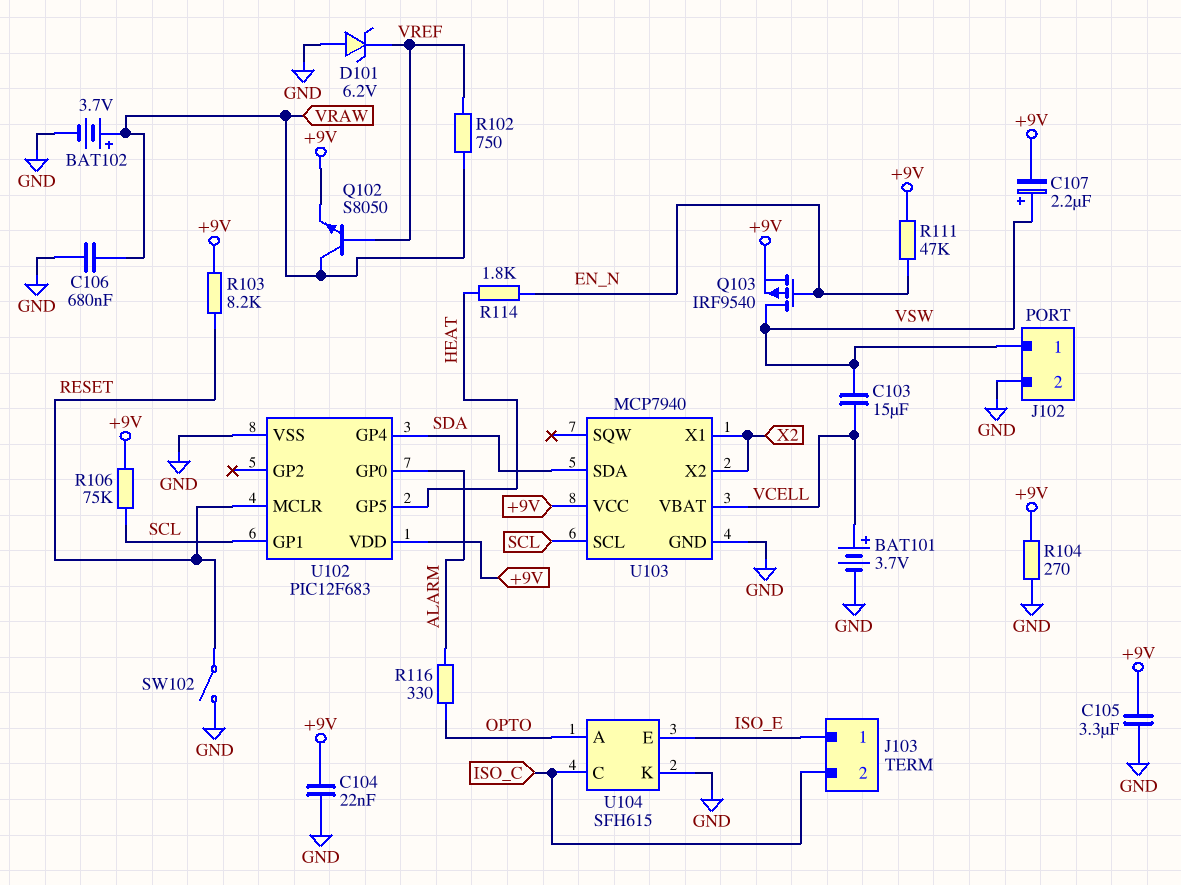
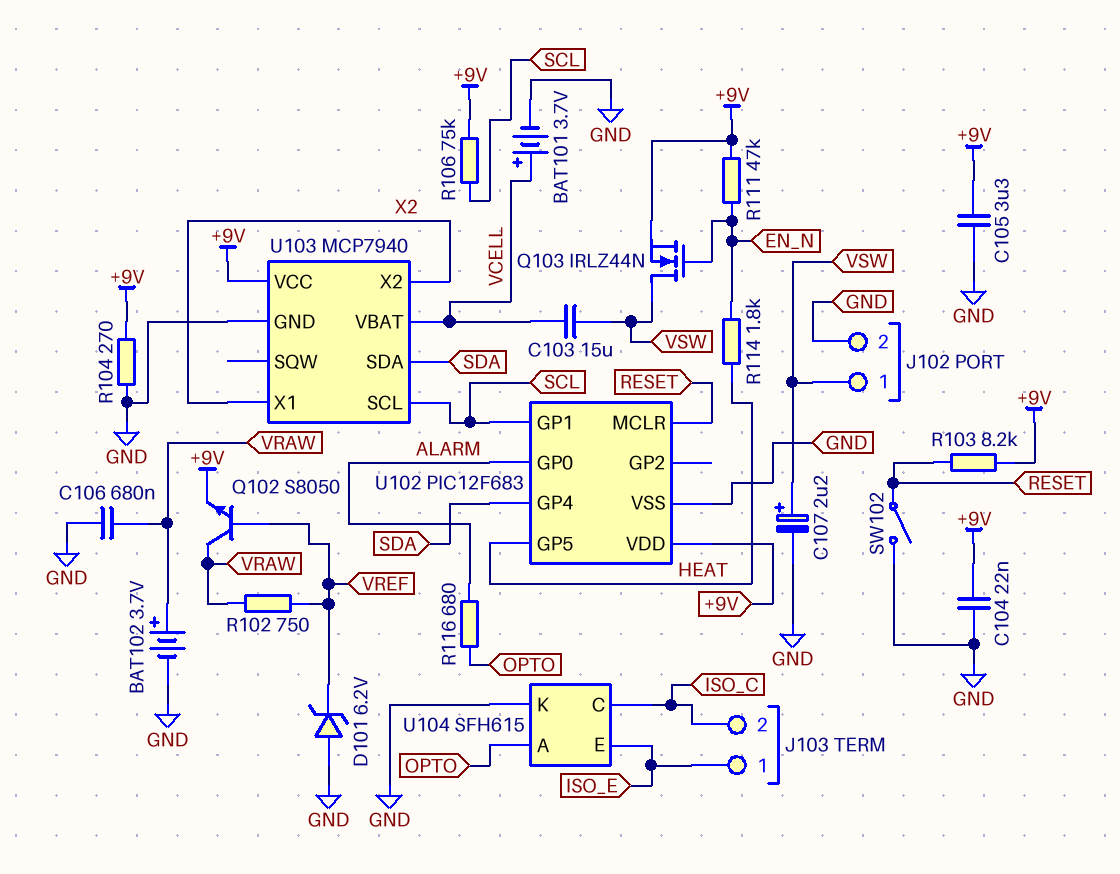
C107: 2.2uF (plus VSW, minus +9V) -> 2.2uF (plus VSW, minus GND)
Q103: PMOS IRF9540 (G EN_N, D VSW, S +9V) -> NMOS IRLZ44N (G EN_N, D VSW, S +9V)
R116: 330 (ALARM, OPTO) -> 680 (ALARM, OPTO)

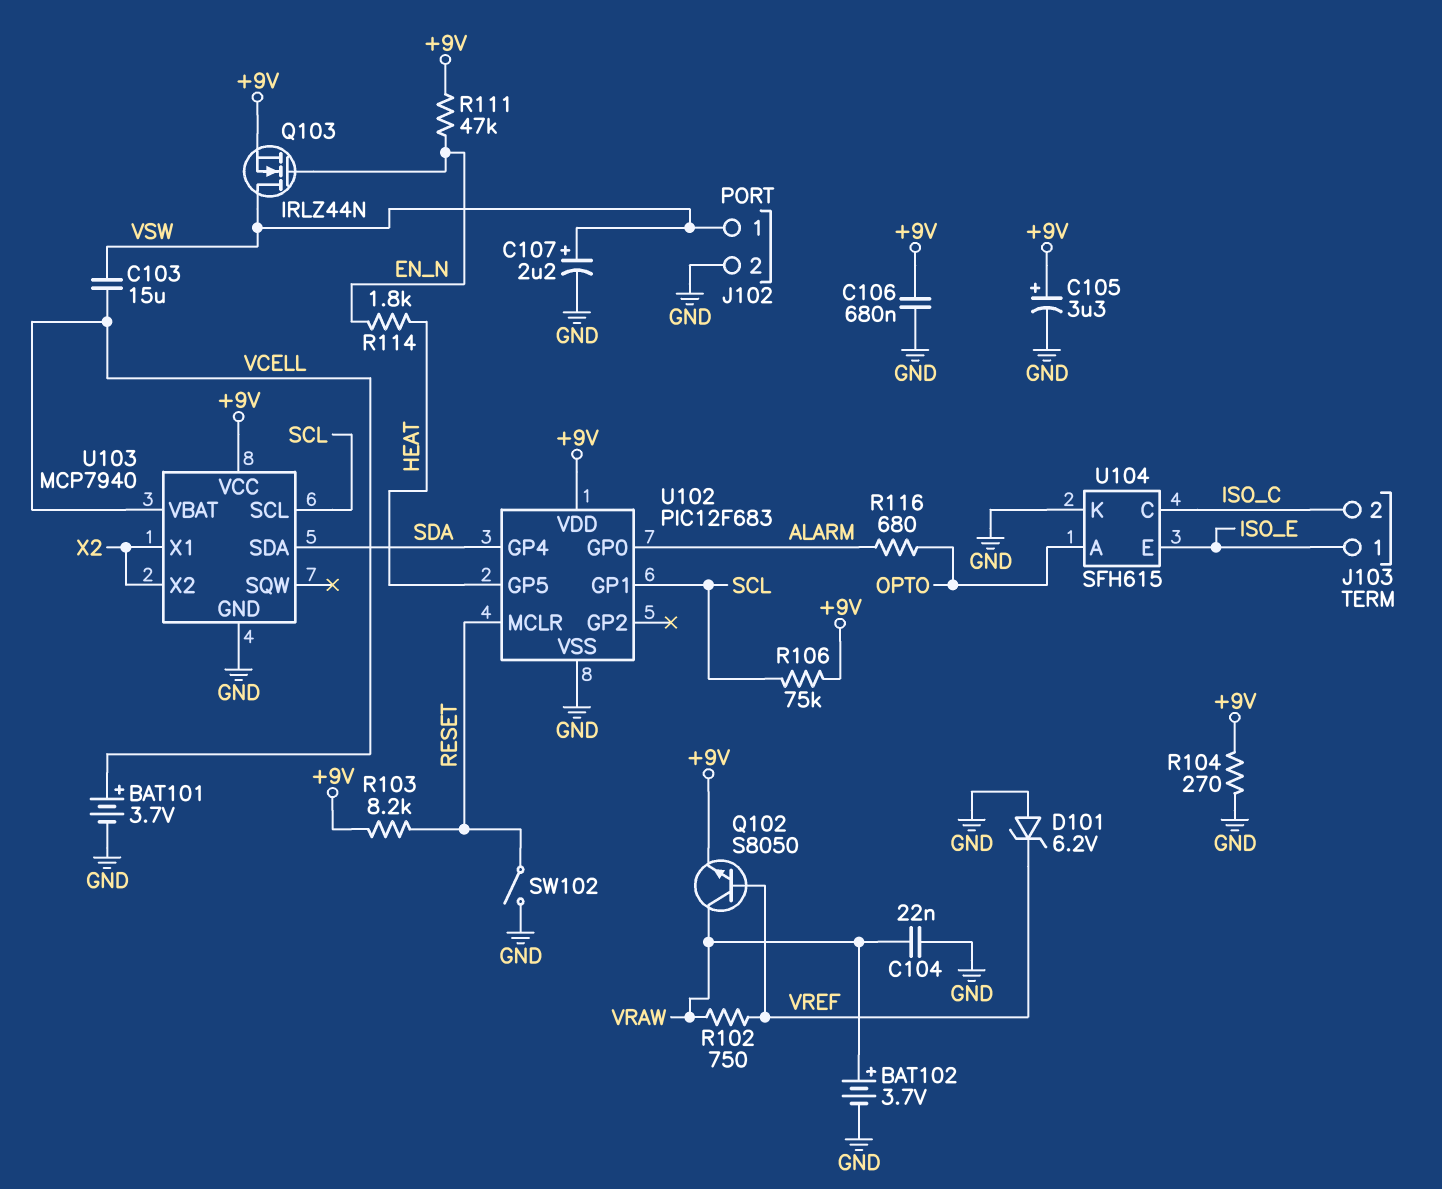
C104: 22nF (+9V, GND) -> 22nF (GND, VRAW)
C105: 3.3uF (+9V, GND) -> 3.3uF (plus +9V, minus GND)
C106: 680nF (GND, VRAW) -> 680nF (+9V, GND)

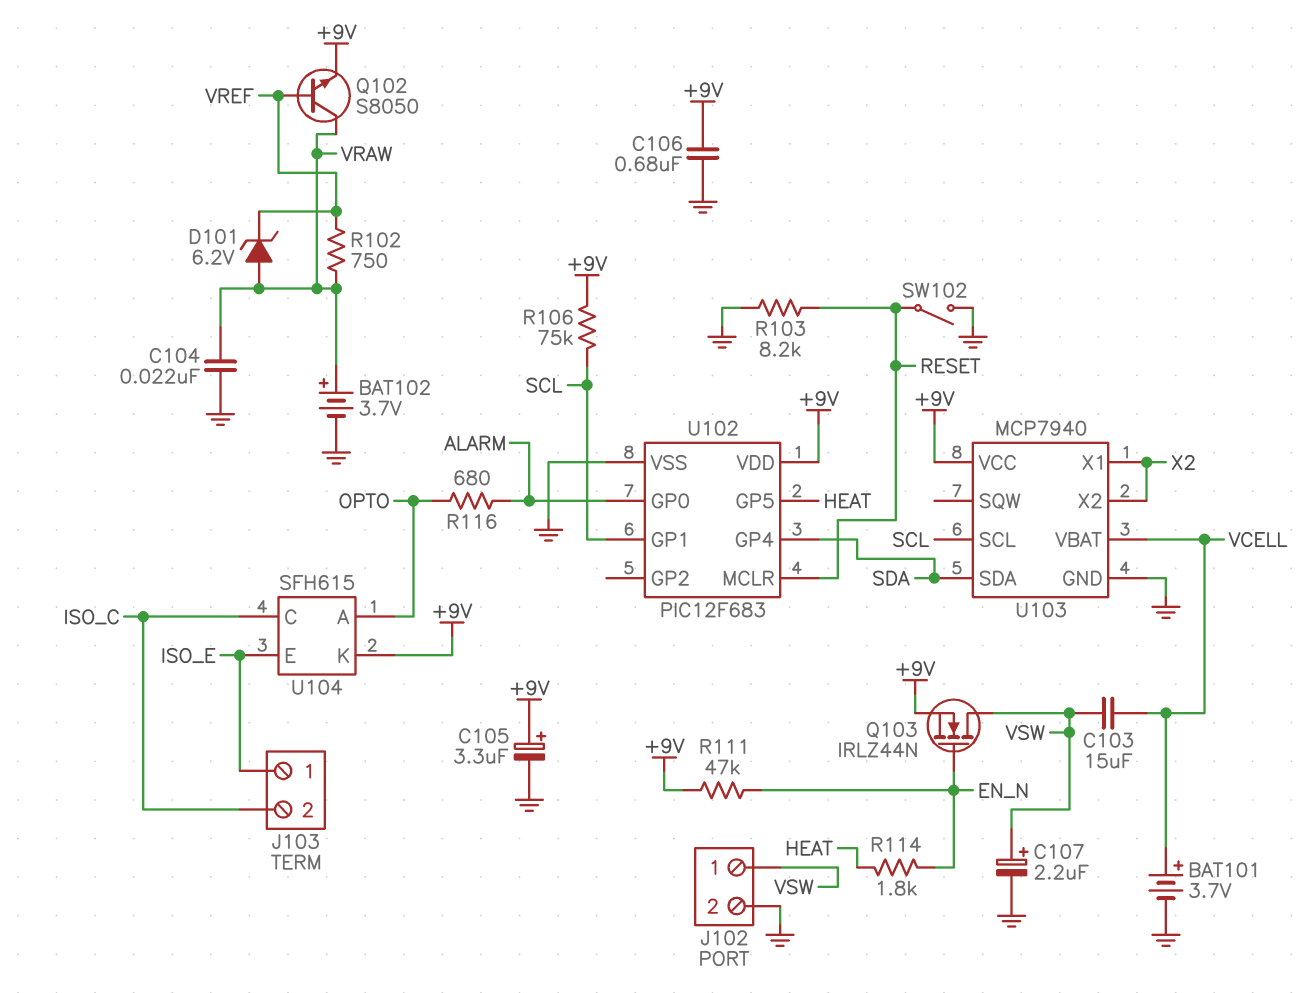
D101: zener 6.2V (A GND, K VREF) -> zener 6.2V (A VRAW, K VREF)
R103: 8.2k (+9V, RESET) -> 8.2k (GND, RESET)
R104: 270 (+9V, GND) -> none
U104 pin K: GND -> +9V

